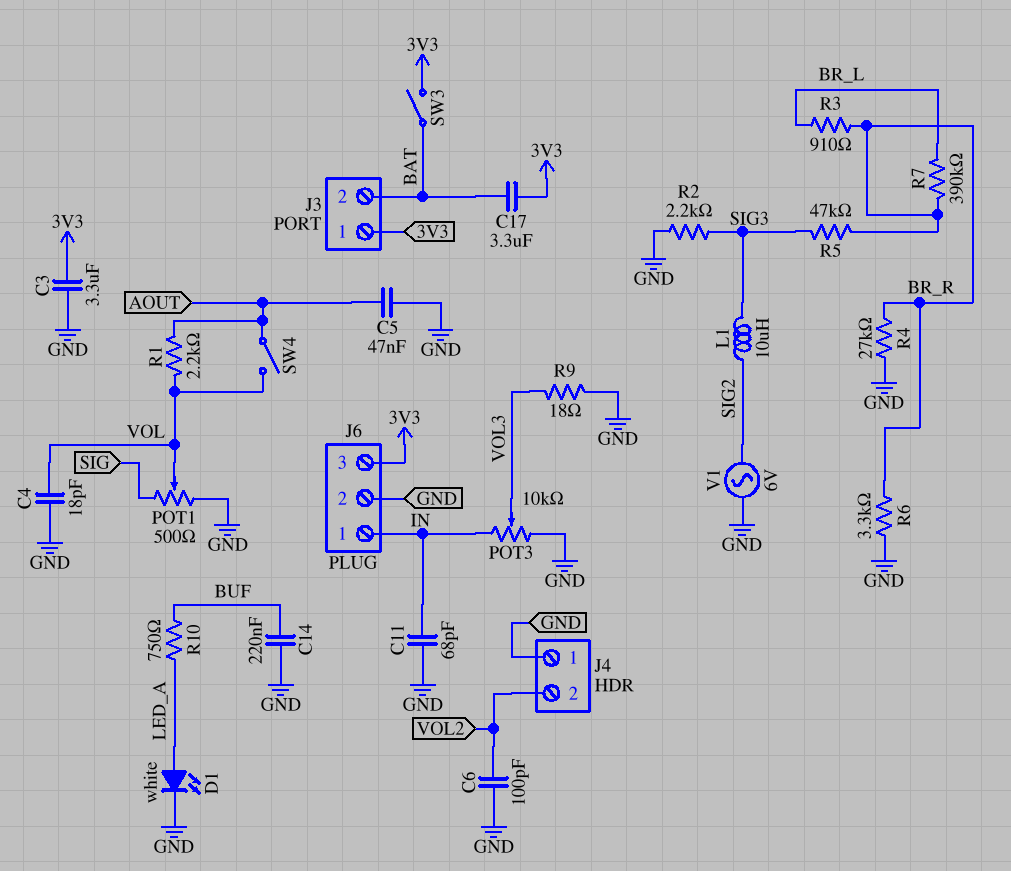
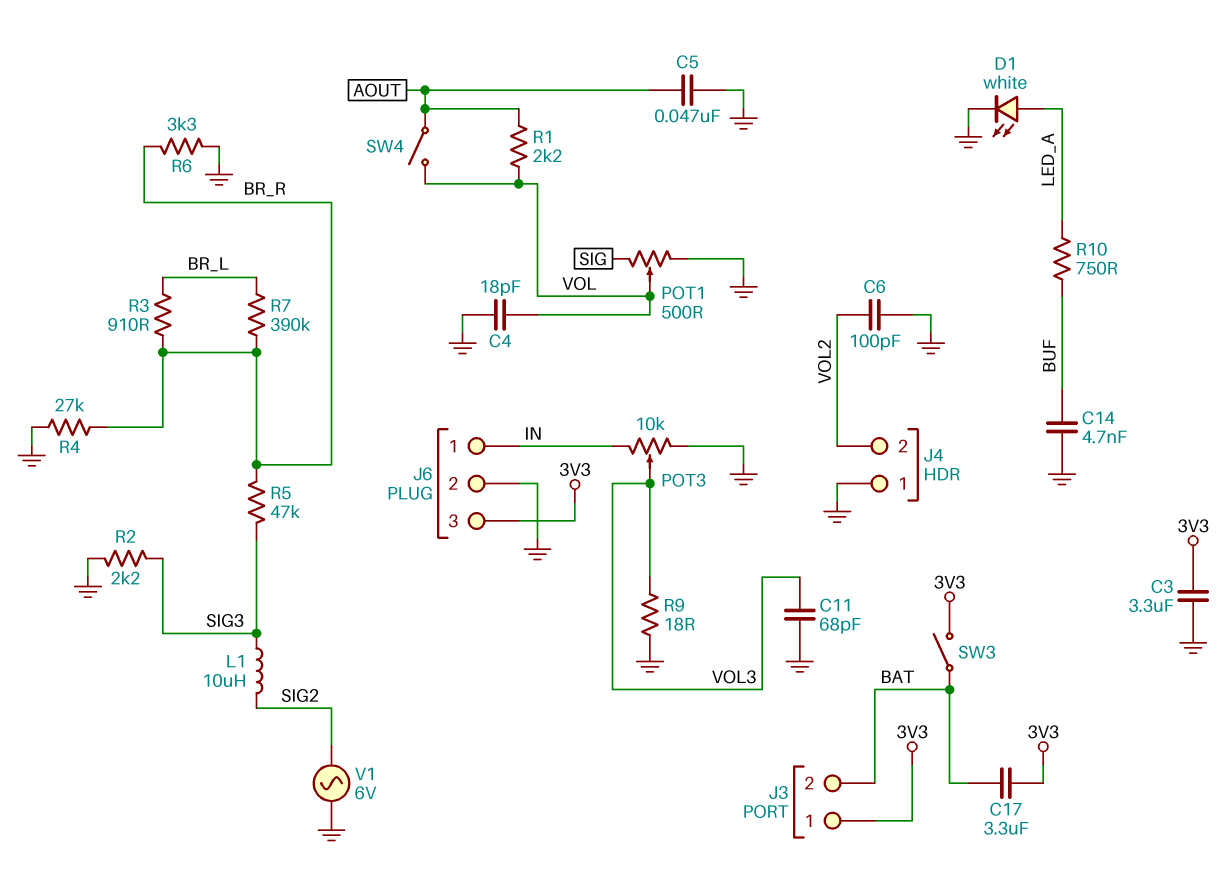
C11: 68pF (GND, IN) -> 68pF (GND, VOL3)
C14: 220nF (BUF, GND) -> 4.7nF (BUF, GND)

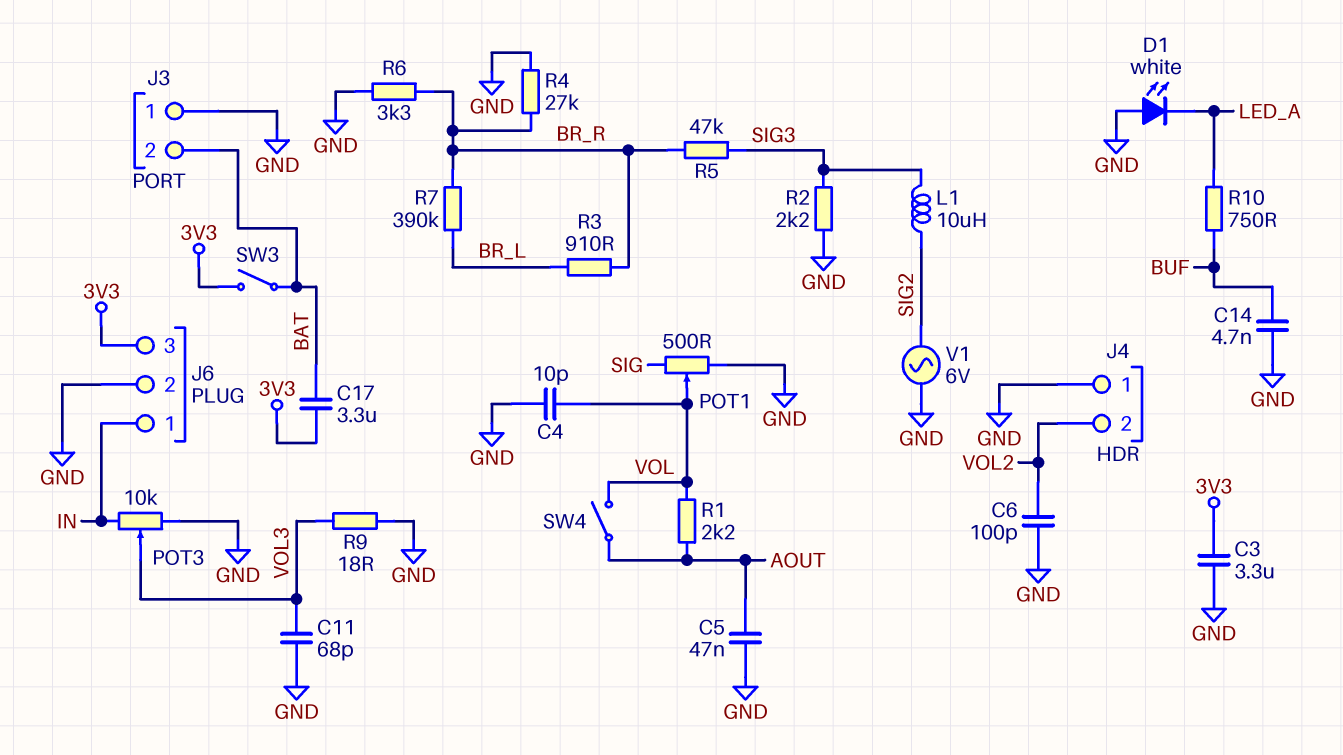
C4: 18pF (GND, VOL) -> 10pF (GND, VOL)
D1: LED white (A LED_A, K GND) -> LED white (A GND, K LED_A)
J3 pin 1: 3V3 -> GND

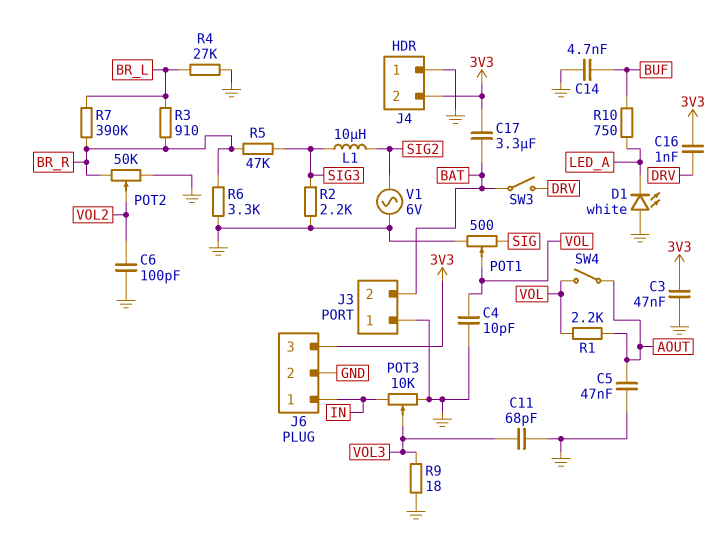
C3: 3.3uF (3V3, GND) -> 47nF (3V3, GND)
C16: none -> 1nF (3V3, DRV)
J4 pin 2: VOL2 -> 3V3
POT2: none -> 50k (BR_R, GND, wiper VOL2)
R4: 27k (BR_R, GND) -> 27k (BR_L, GND)
SW3: switch (3V3, BAT) -> switch (BAT, DRV)

